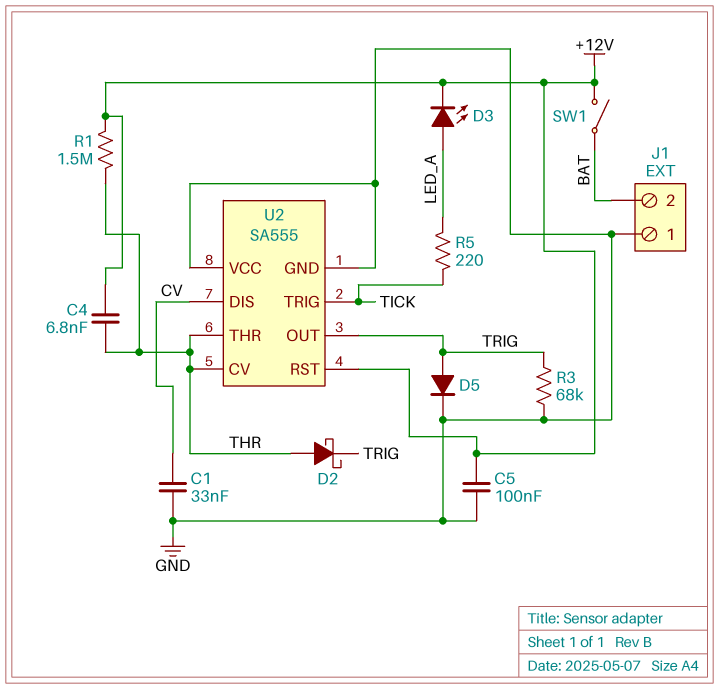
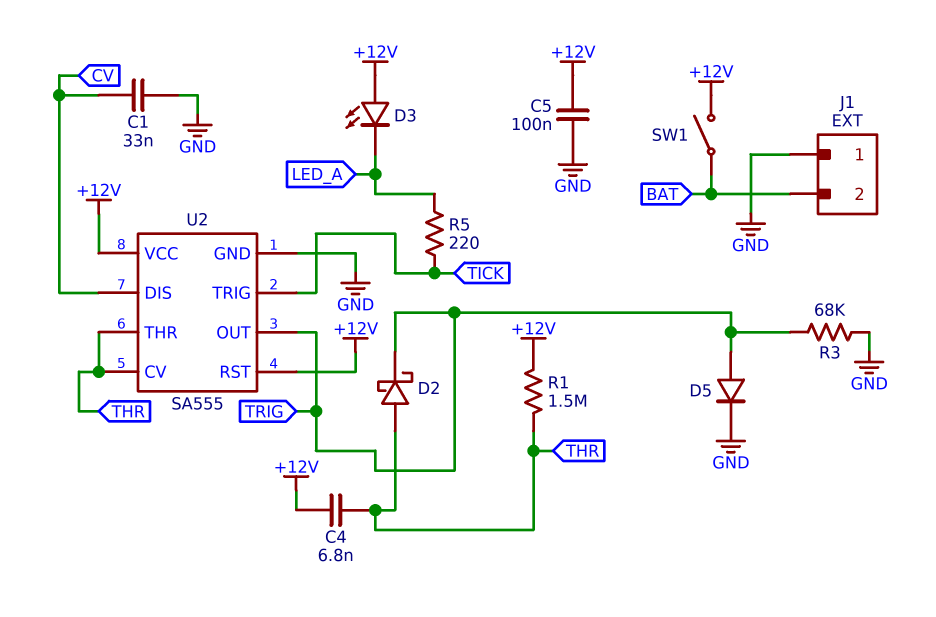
D3: LED (A LED_A, K +12V) -> LED (A +12V, K LED_A)
U2 pin VCC: GND -> +12V

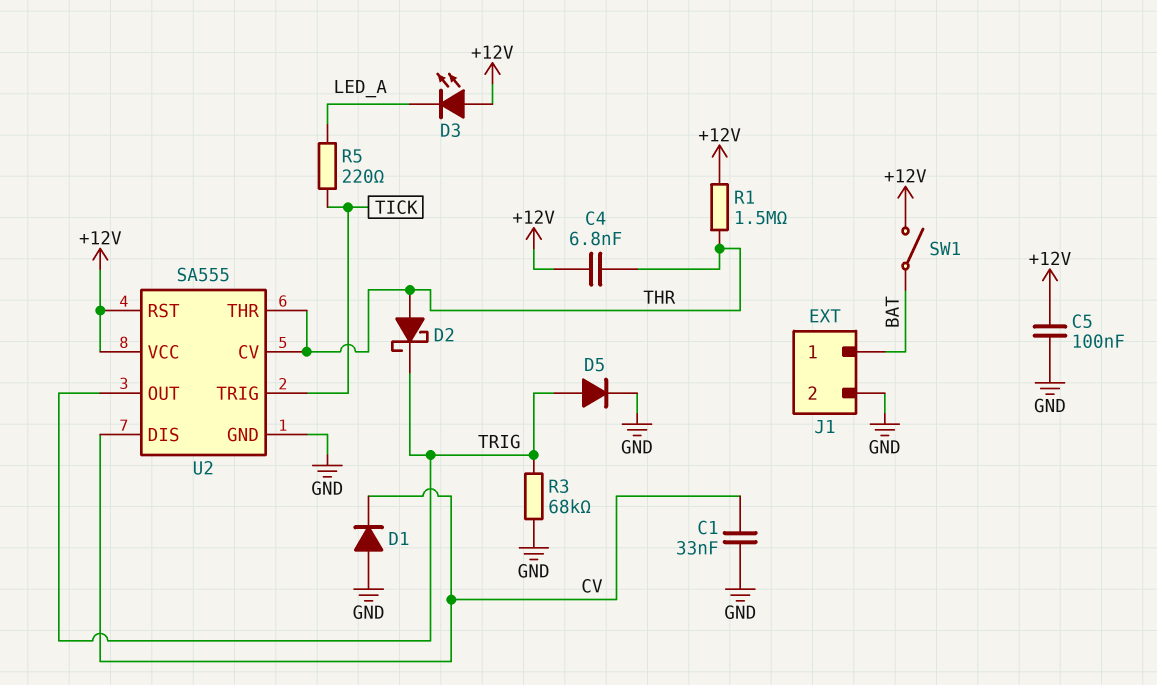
D1: none -> diode (A GND, K CV)
J1 pin 1: GND -> BAT
J1 pin 2: BAT -> GND

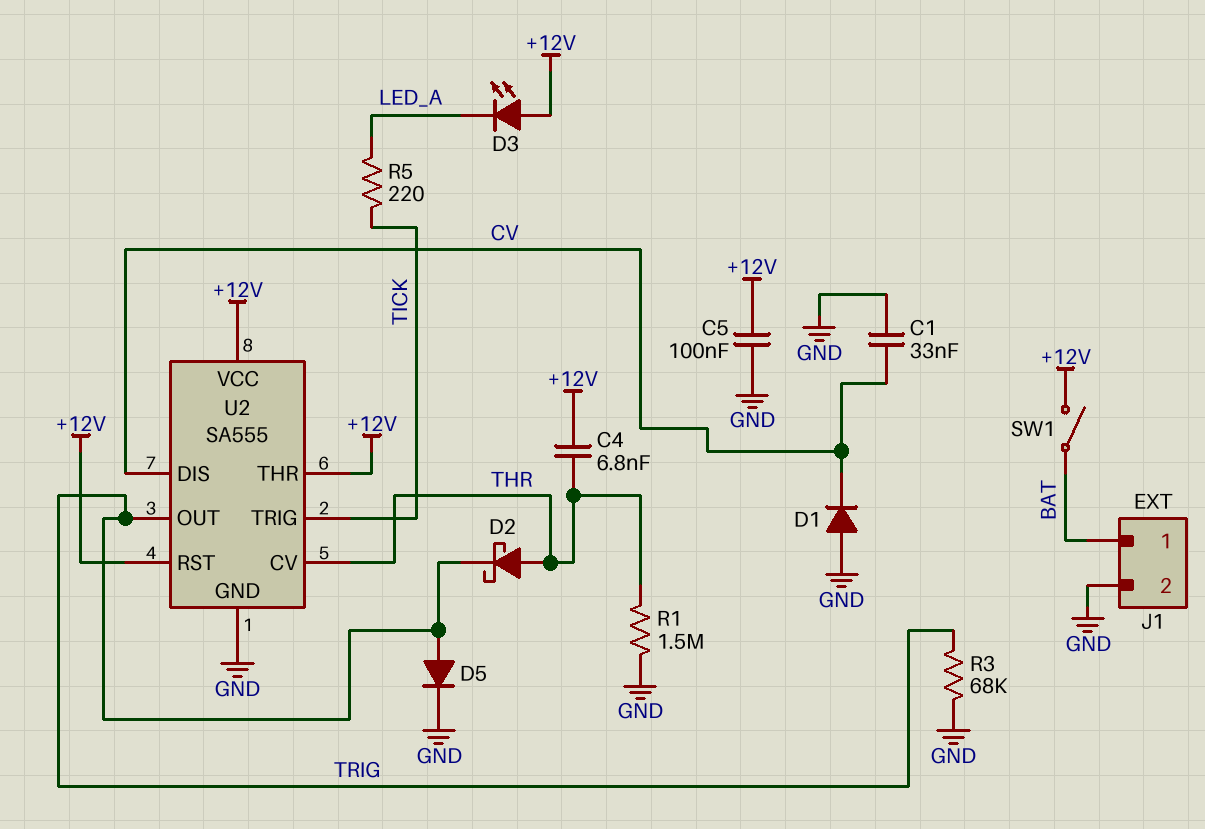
R1: 1.5M (+12V, THR) -> 1.5M (GND, THR)
U2 pin THR: THR -> +12V

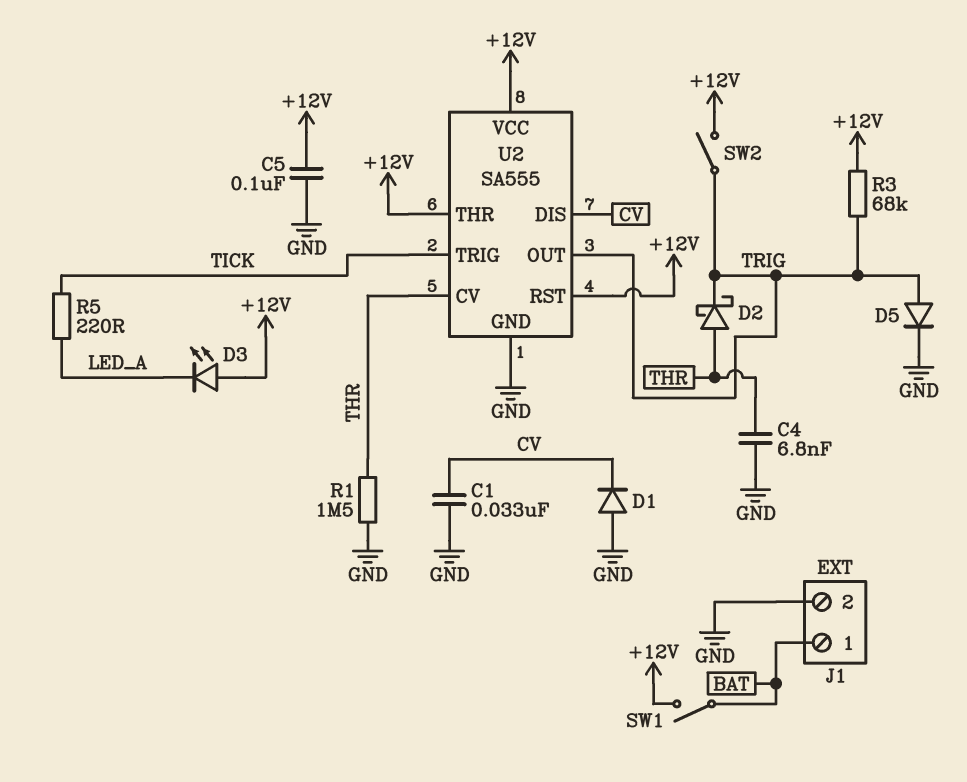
C4: 6.8nF (+12V, THR) -> 6.8nF (GND, THR)
R3: 68k (GND, TRIG) -> 68k (+12V, TRIG)
SW2: none -> switch (+12V, TRIG)

